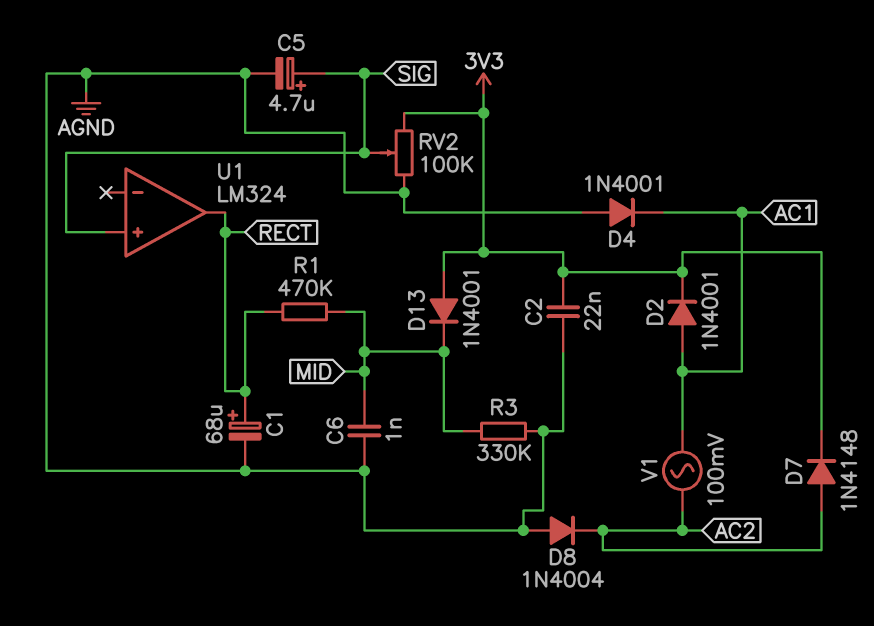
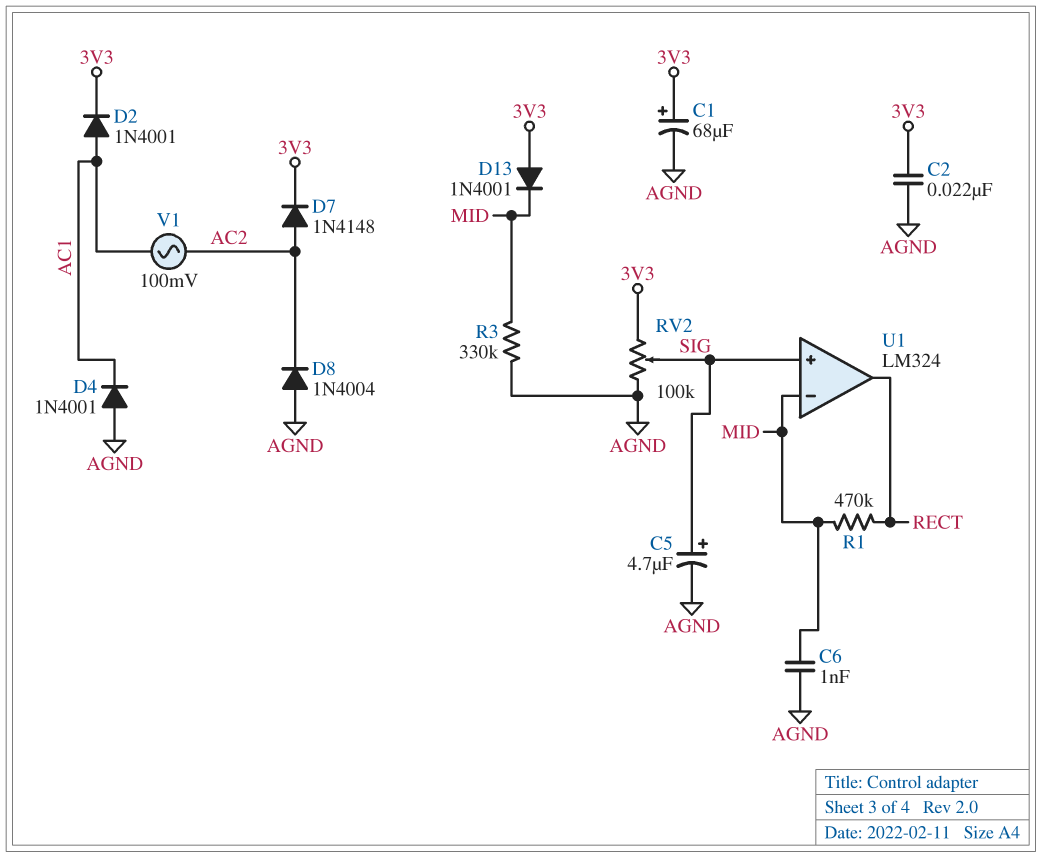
C1: 68uF (plus RECT, minus AGND) -> 68uF (plus 3V3, minus AGND)
U1 pin in-: none -> MID

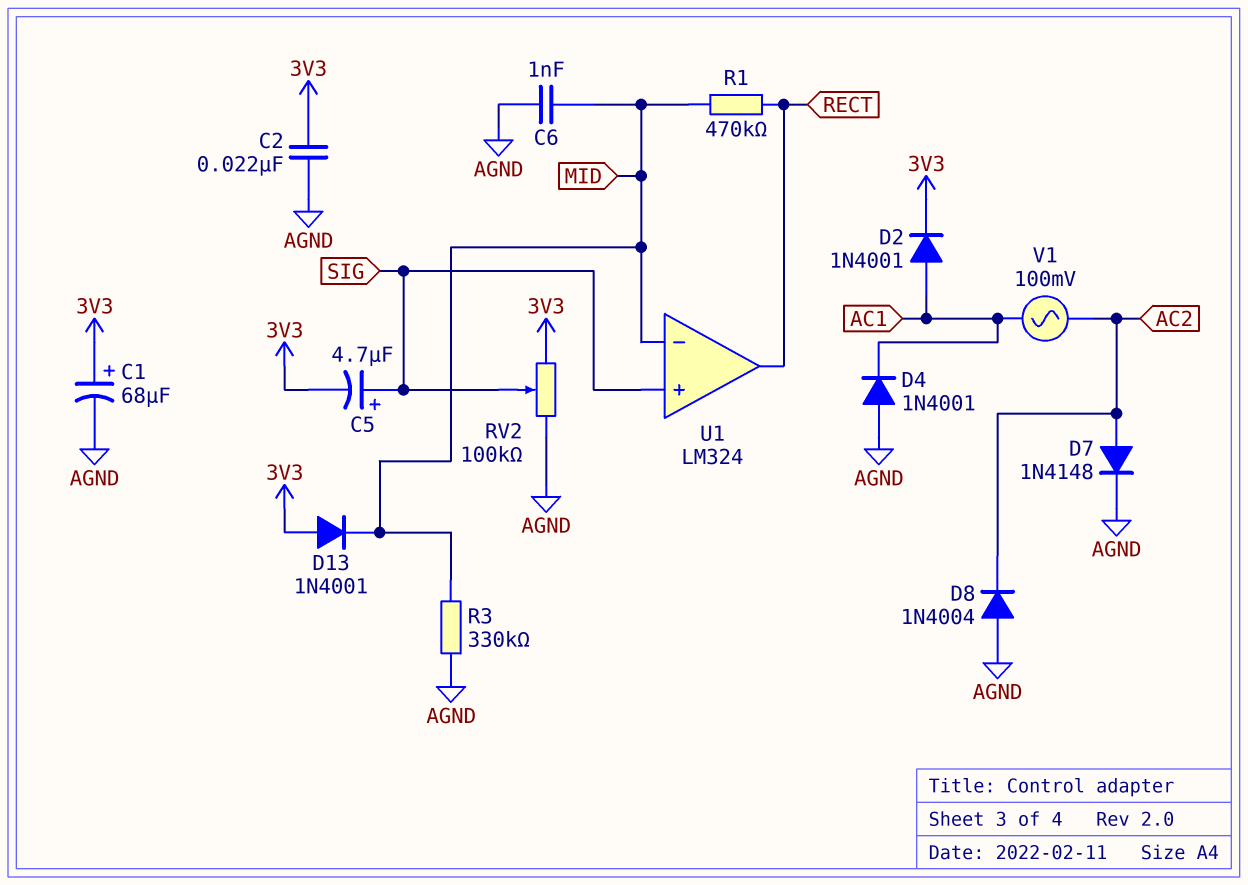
C5: 4.7uF (plus SIG, minus AGND) -> 4.7uF (plus SIG, minus 3V3)
D7: diode 1N4148 (A AC2, K 3V3) -> diode 1N4148 (A AC2, K AGND)

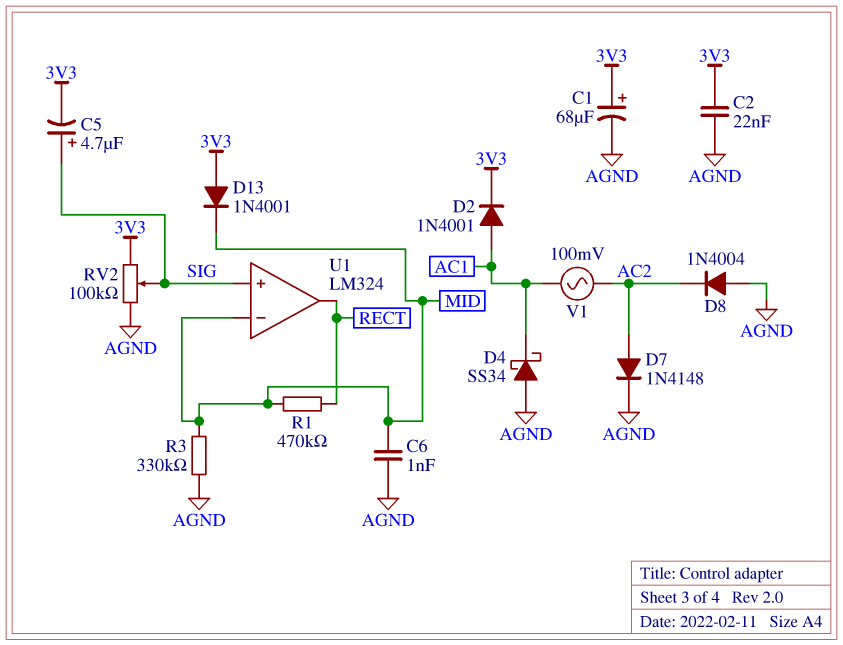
D4: diode 1N4001 (A AGND, K AC1) -> schottky SS34 (A AGND, K AC1)

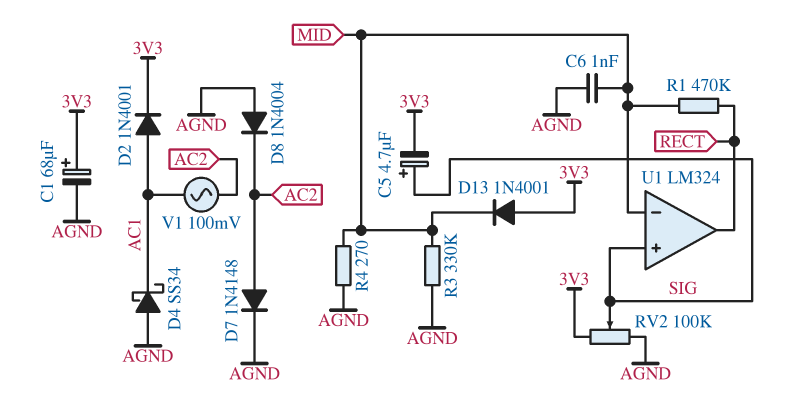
C2: 22nF (3V3, AGND) -> none
R4: none -> 270 (AGND, MID)

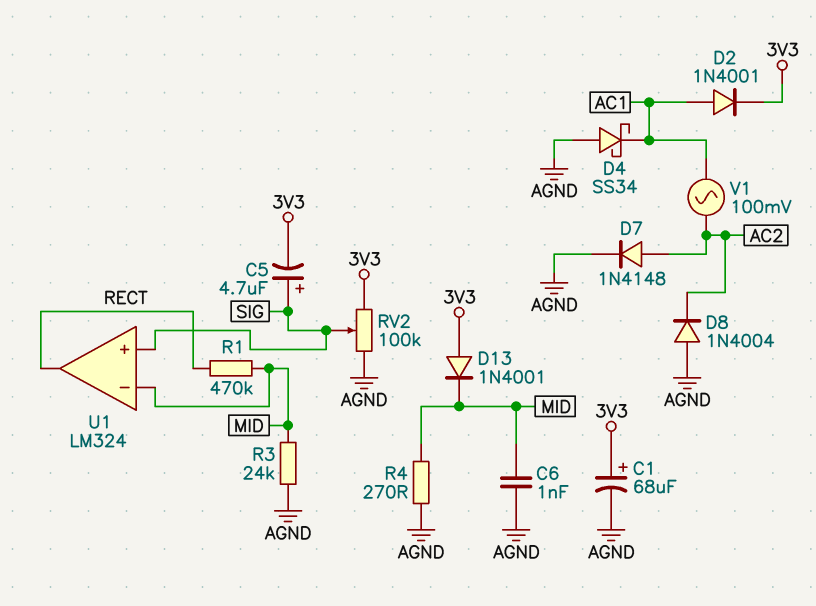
R3: 330k (AGND, MID) -> 24k (AGND, MID)

